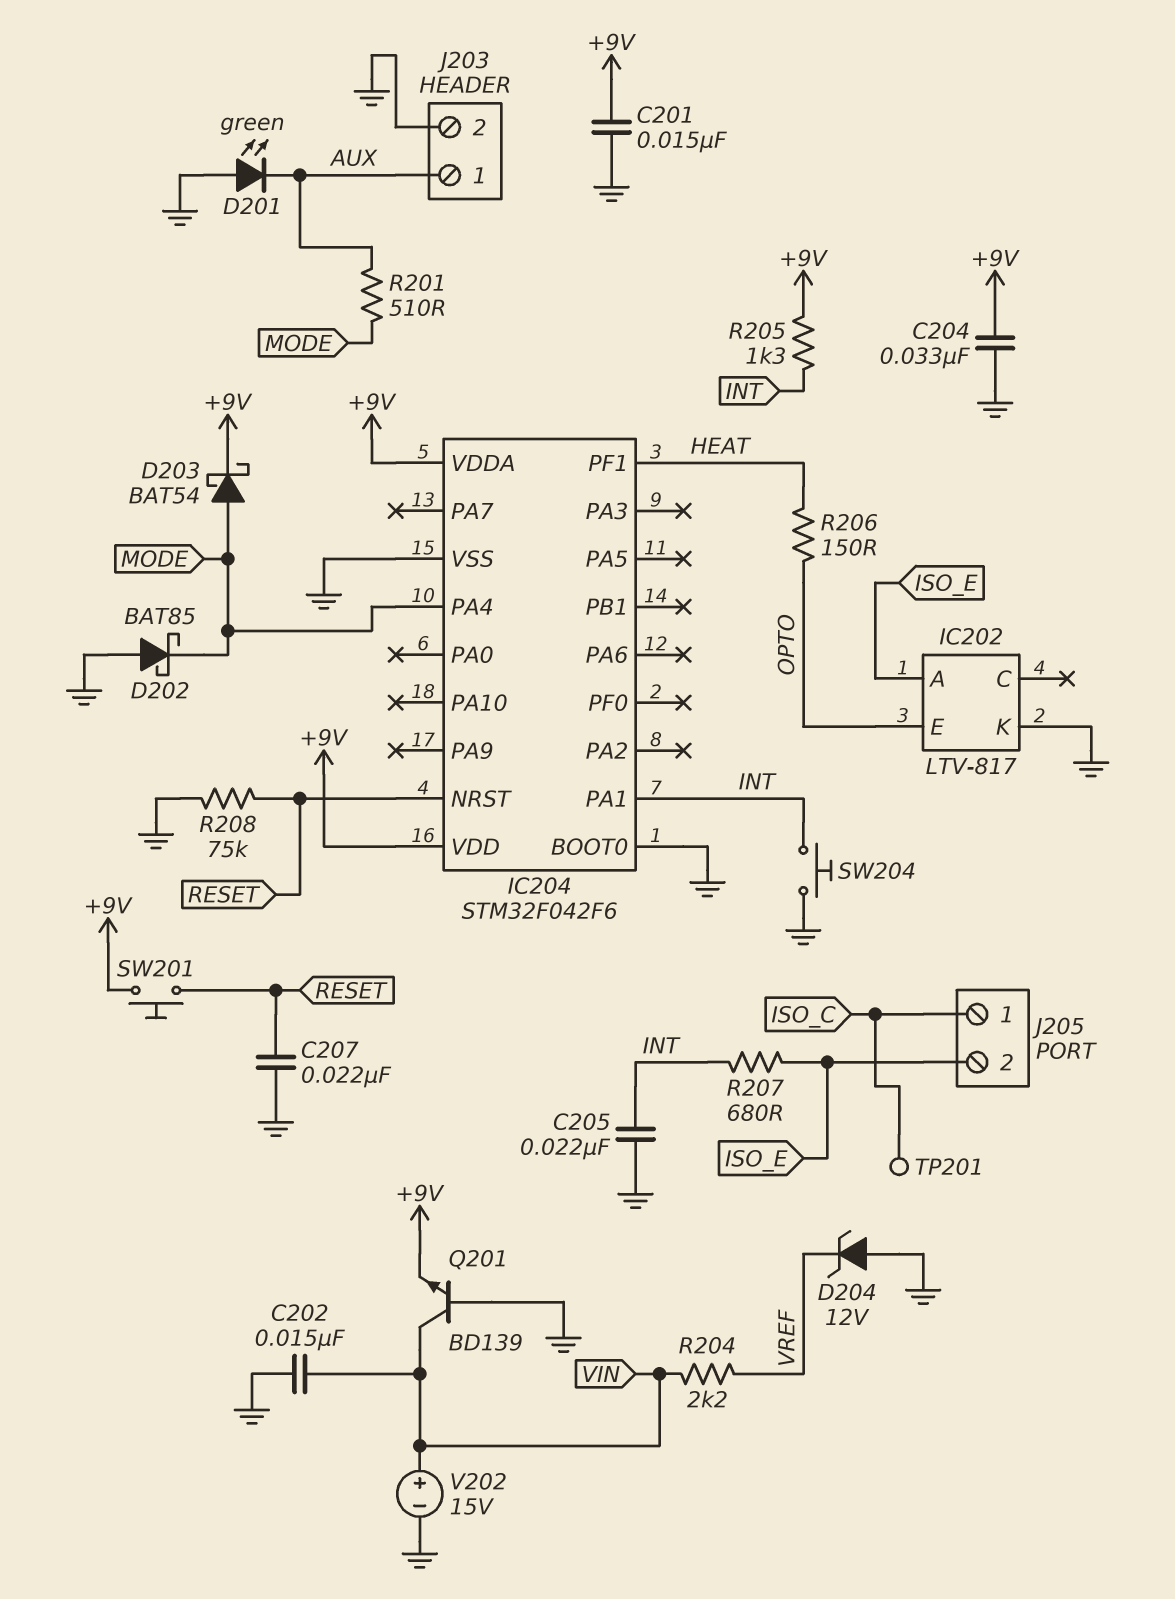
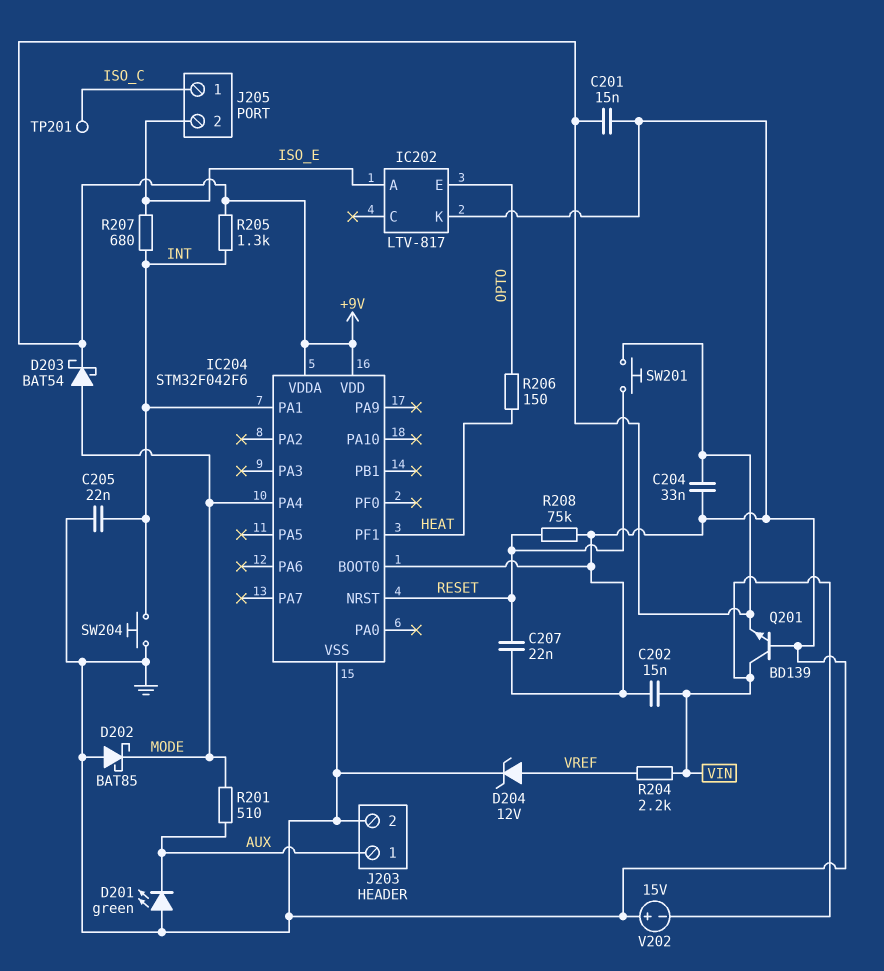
D204: zener 12V (A GND, K VREF) -> zener 12V (A VREF, K GND)
V202: 15V (plus VIN, minus GND) -> 15V (plus GND, minus VIN)

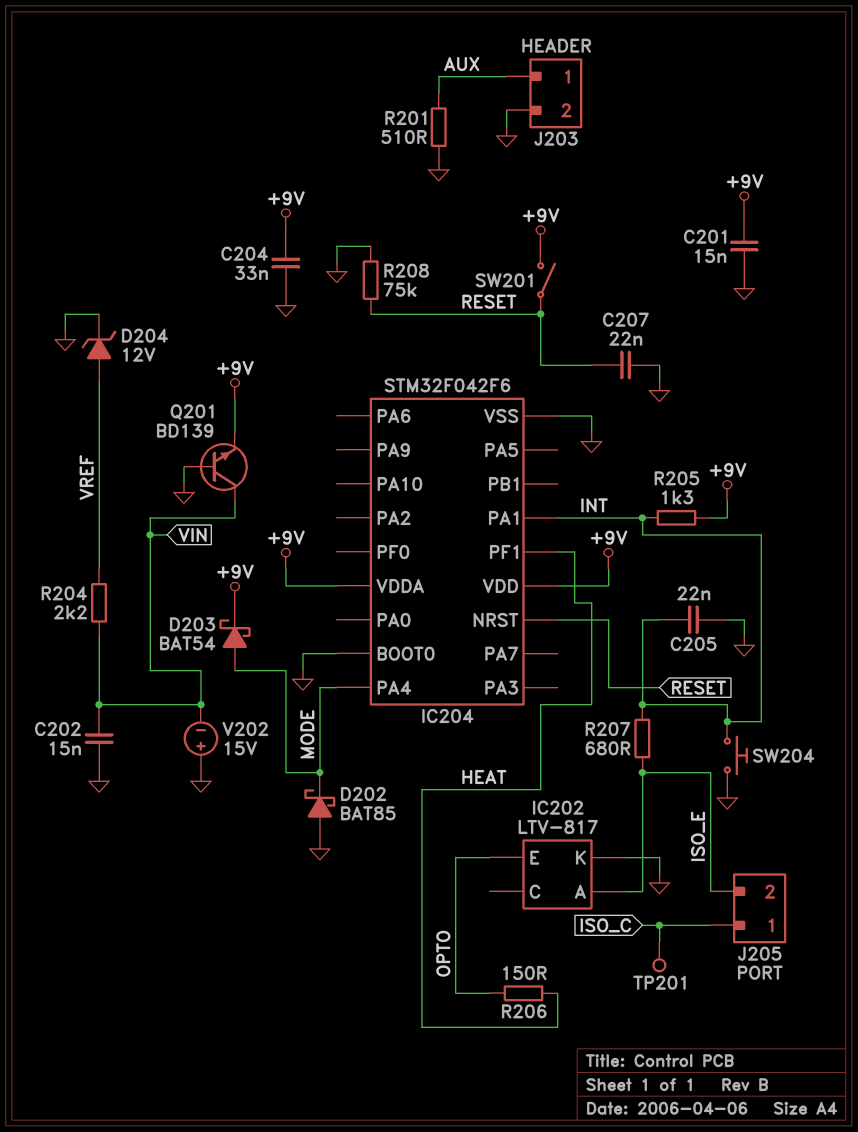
D201: LED green (A GND, K AUX) -> none
R201: 510 (AUX, MODE) -> 510 (AUX, GND)
SW201: button (+9V, RESET) -> switch (+9V, RESET)

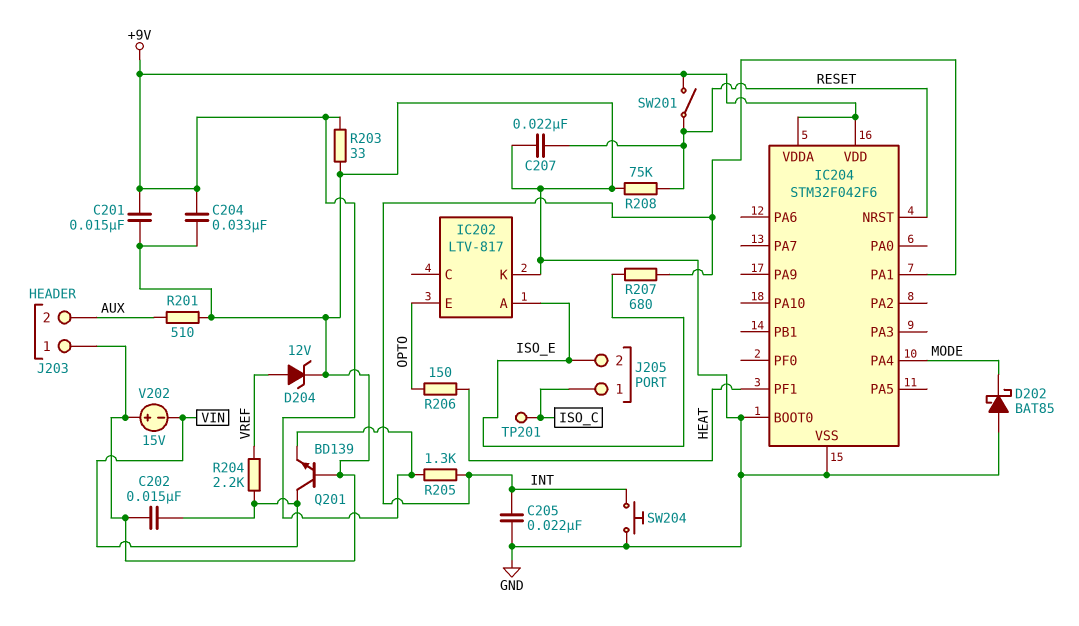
D203: schottky BAT54 (A MODE, K +9V) -> none
J203 pin 1: AUX -> GND
J203 pin 2: GND -> AUX
R203: none -> 33 (+9V, GND)

